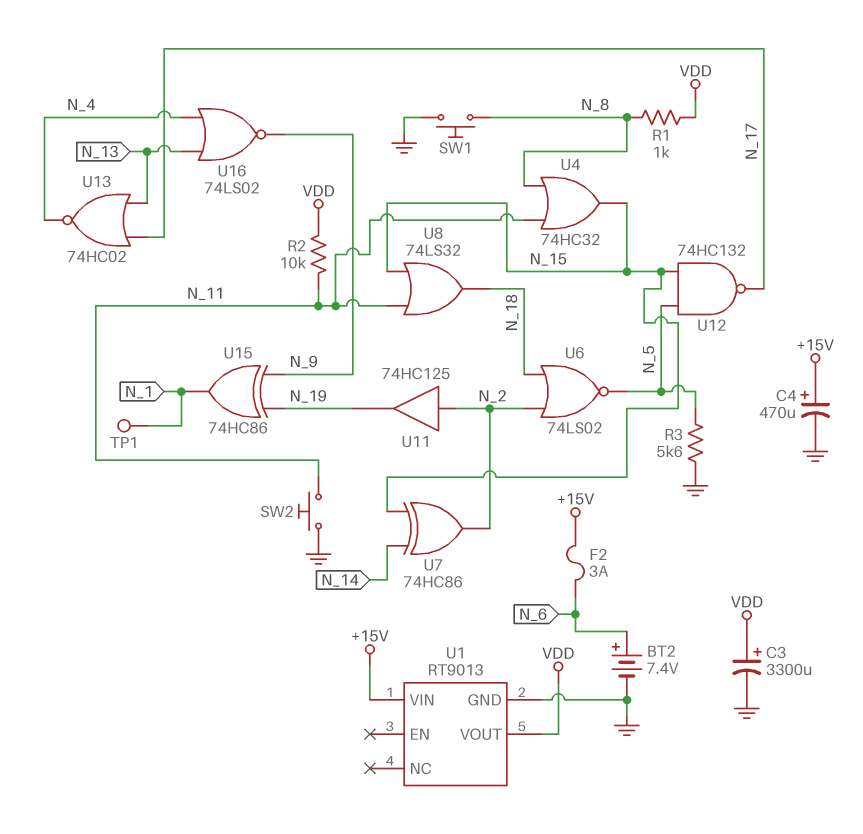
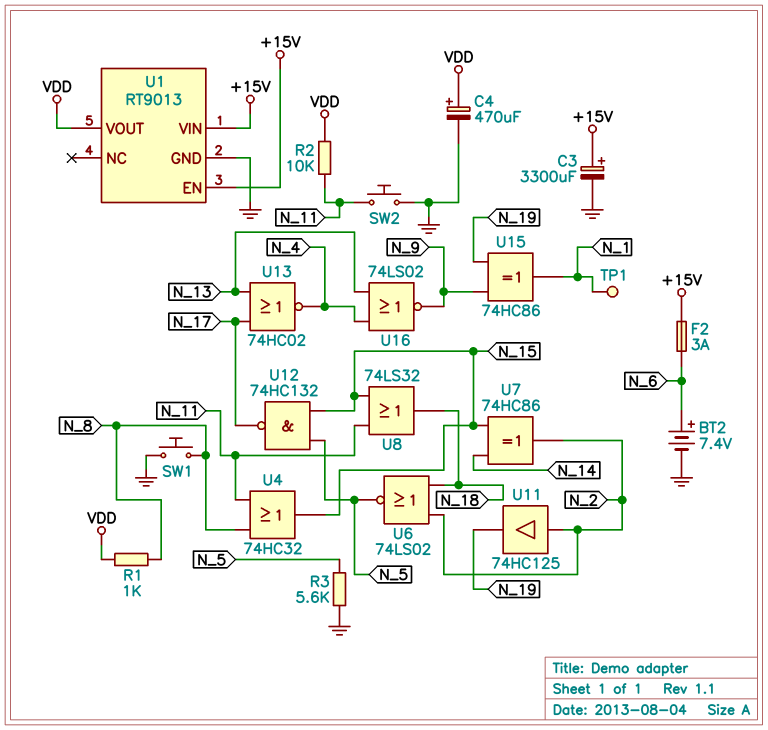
C3: 3300uF (plus VDD, minus GND) -> 3300uF (plus +15V, minus GND)
C4: 470uF (plus +15V, minus GND) -> 470uF (plus VDD, minus GND)
U1 pin EN: none -> +15V

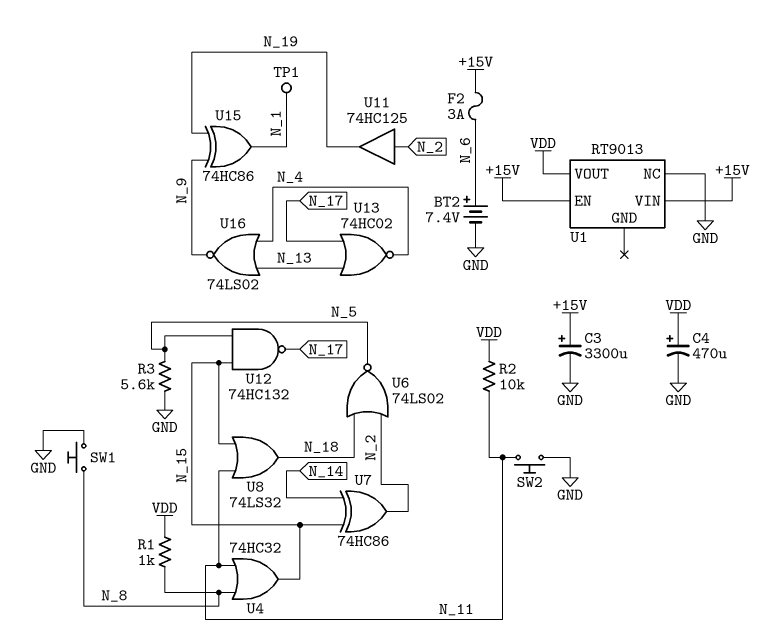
U1 pin GND: GND -> none
U1 pin NC: none -> GND

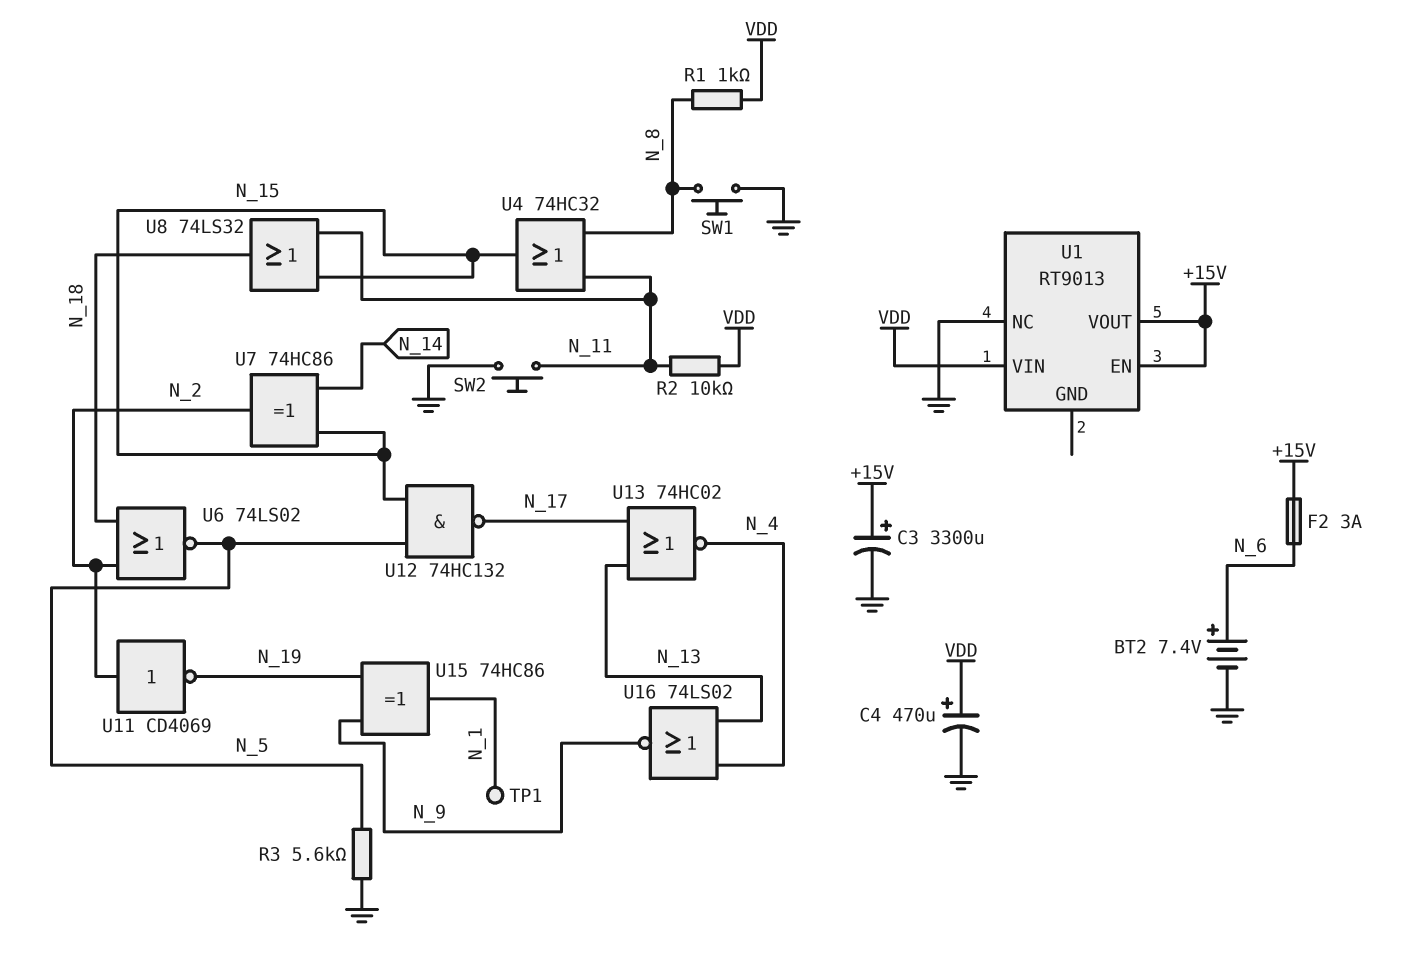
U1 pin VIN: +15V -> VDD
U1 pin VOUT: VDD -> +15V
U11: buffer 74HC125 (in N_2, out N_19) -> NOT CD4069 (in N_2, out N_19)

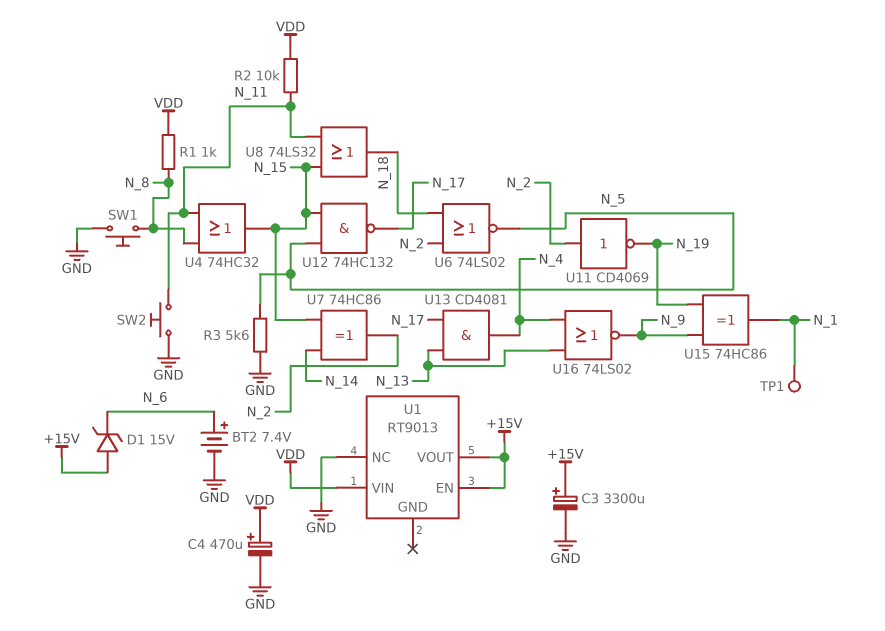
D1: none -> zener 15V (A +15V, K N_6)
F2: 3A (+15V, N_6) -> none
U13: NOR 74HC02 (in N_13, in N_17, out N_4) -> AND CD4081 (in N_13, in N_17, out N_4)

